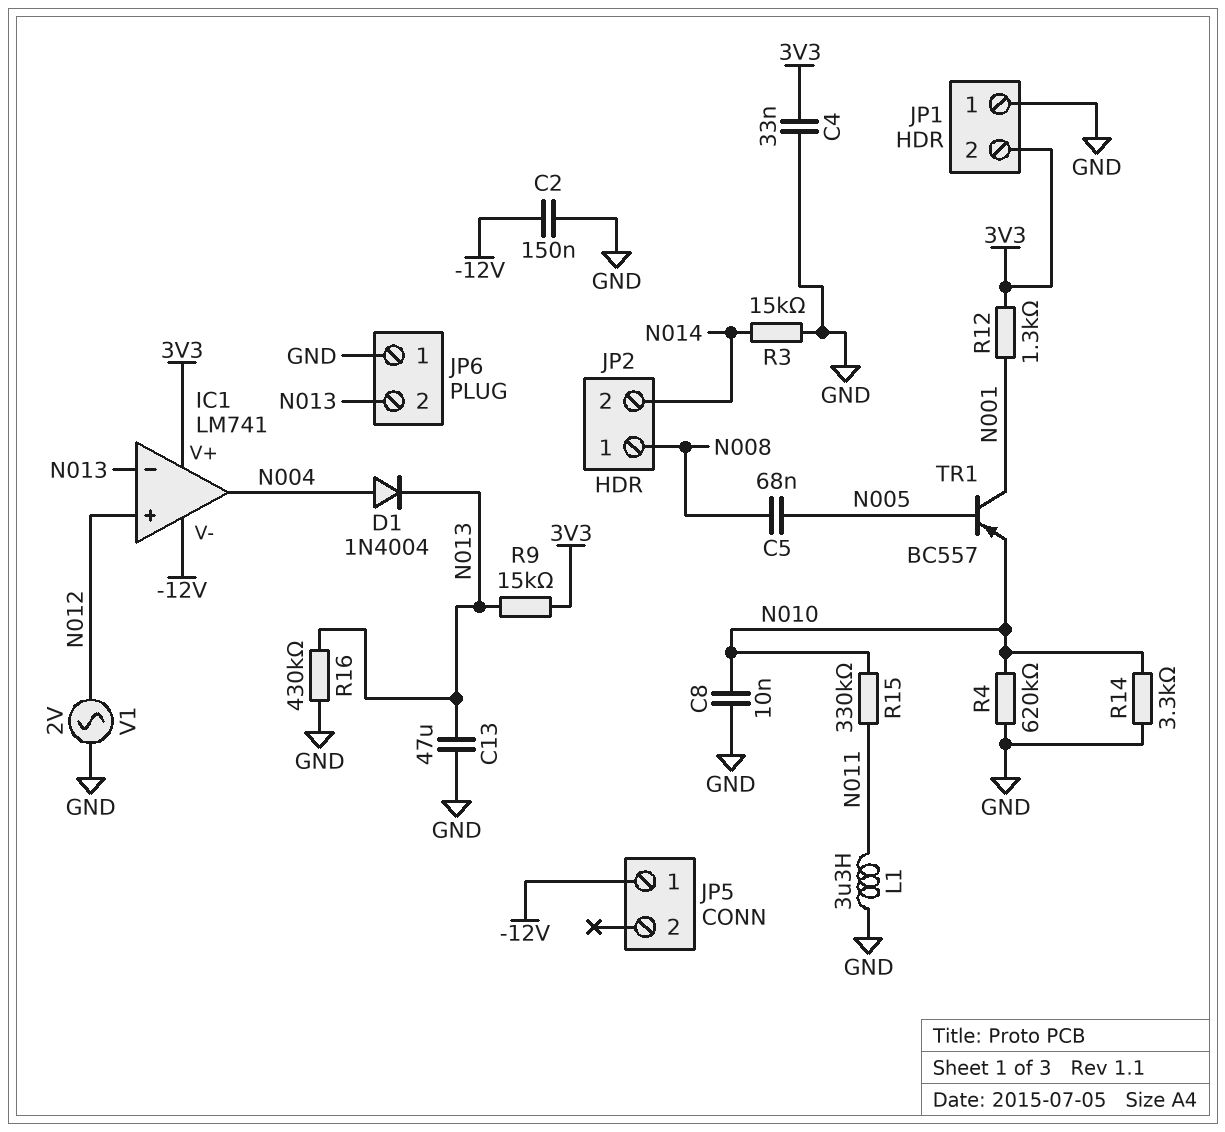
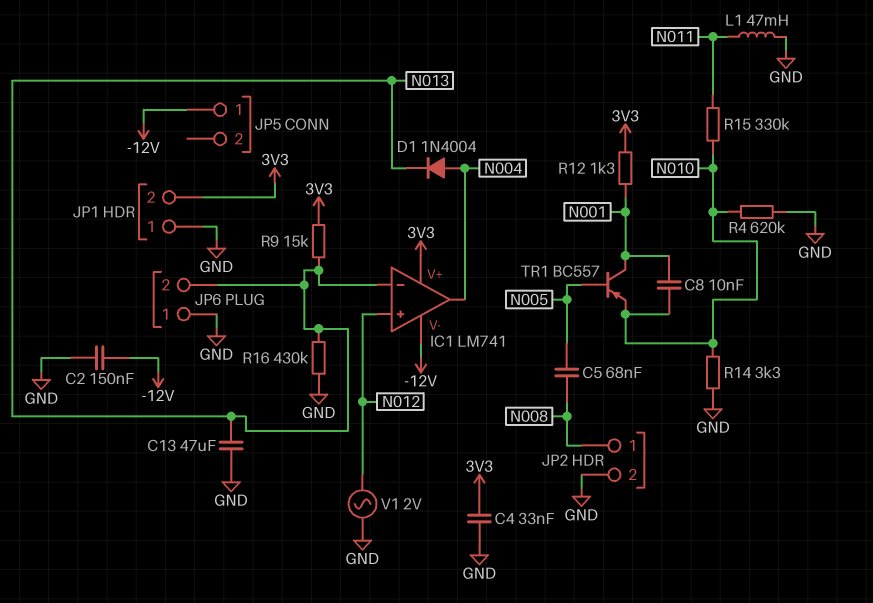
C8: 10nF (GND, N010) -> 10nF (N001, N010)
JP2 pin 2: N014 -> GND
L1: 3.3uH (GND, N011) -> 47mH (GND, N011)
R3: 15k (GND, N014) -> none

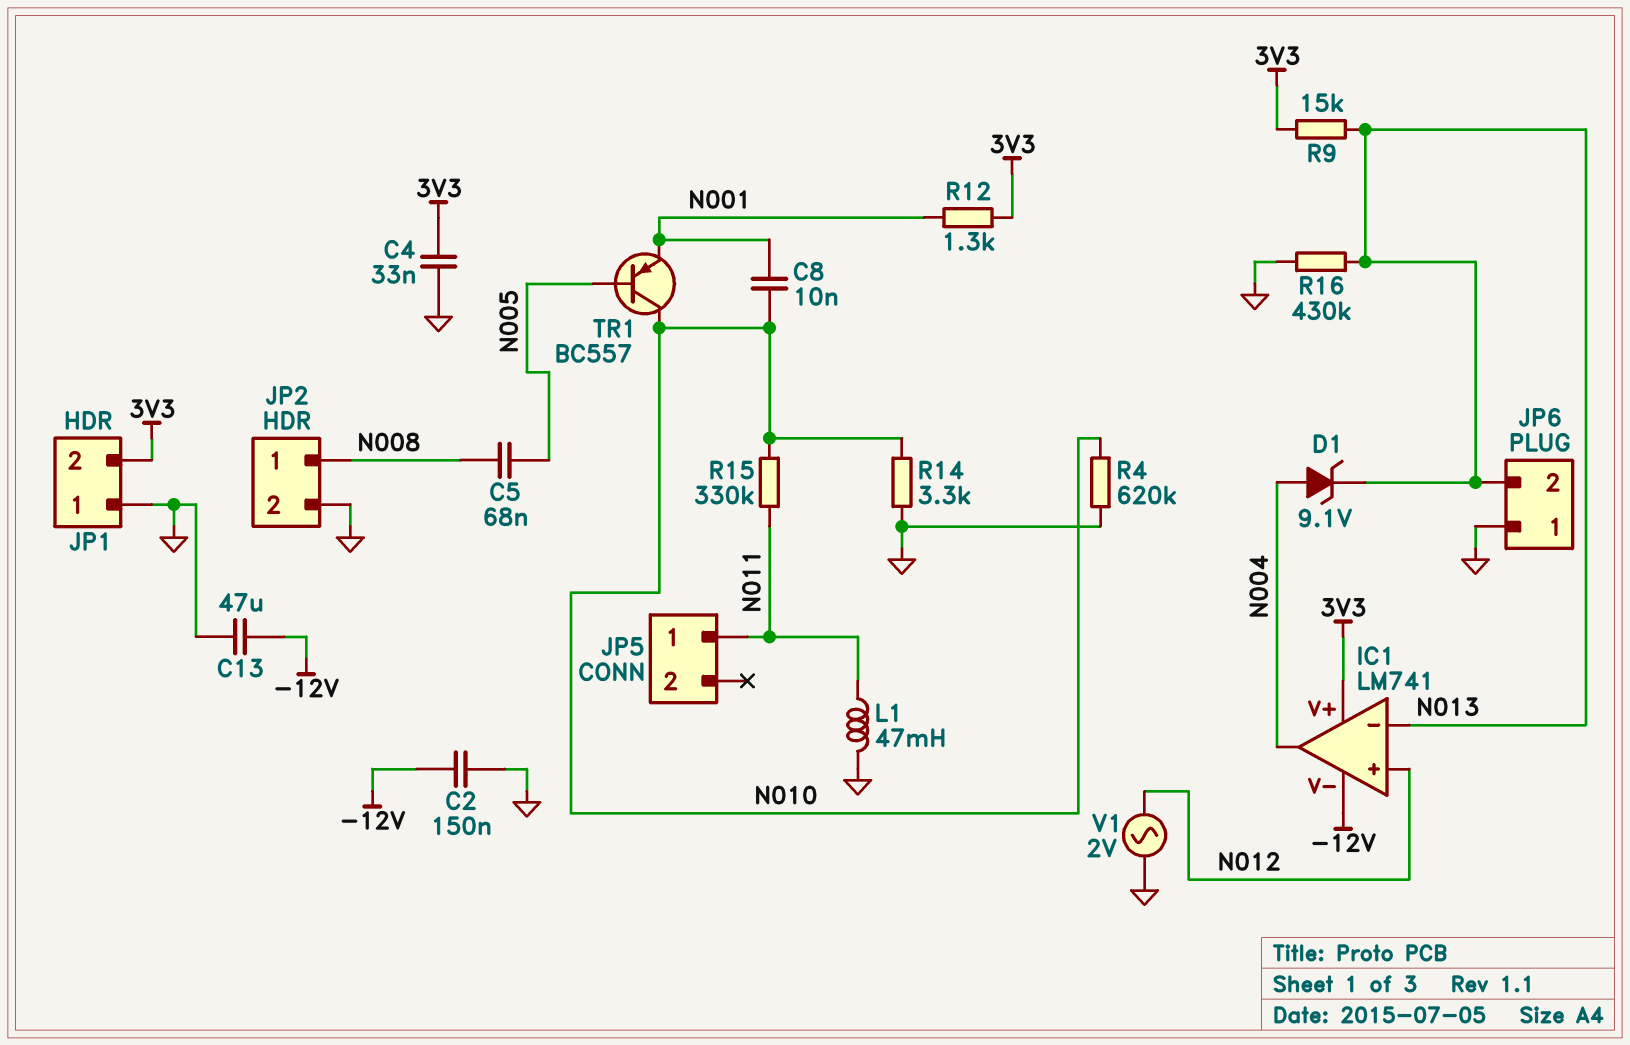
C13: 47uF (GND, N013) -> 47uF (-12V, GND)
D1: diode 1N4004 (A N004, K N013) -> zener 9.1V (A N004, K N013)
JP5 pin 1: -12V -> N011
TR1: PNP BC557 (B N005, C N001, E N010) -> PNP BC557 (B N005, C N010, E N001)

